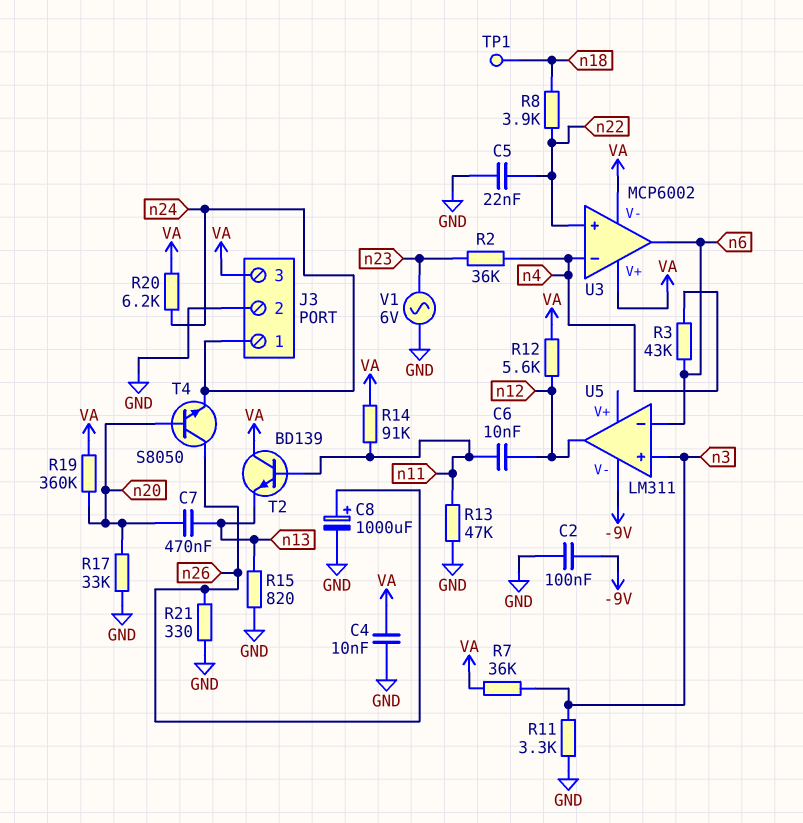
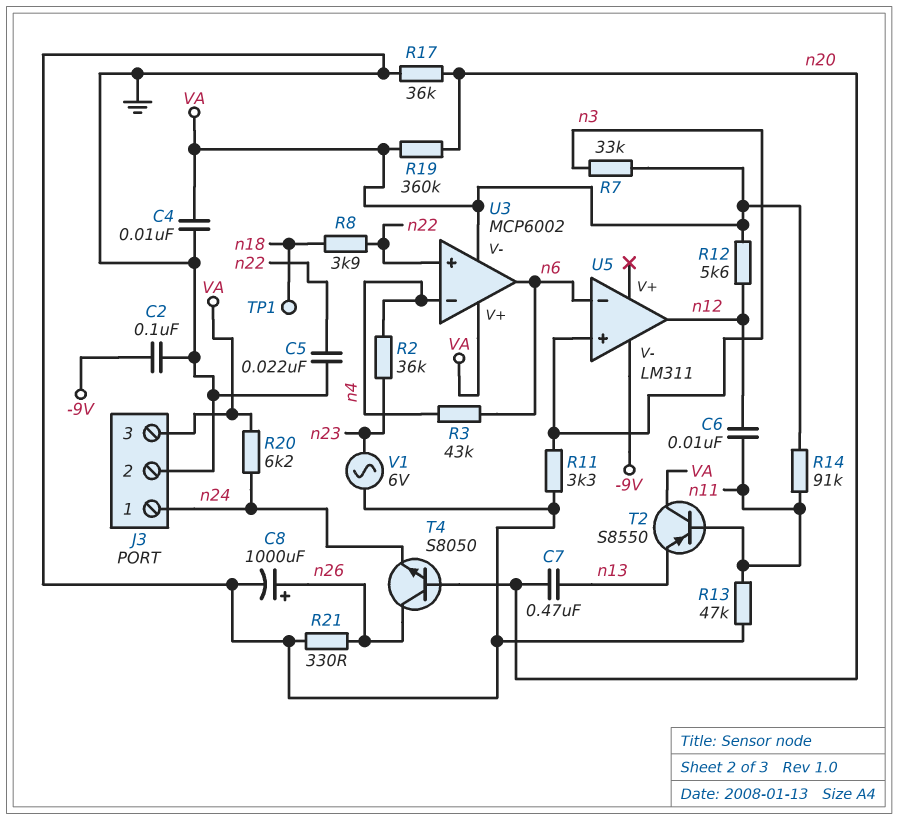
R7: 36k (VA, n3) -> 33k (VA, n3)
R15: 820 (GND, n13) -> none
R17: 33k (GND, n20) -> 36k (GND, n20)
T2: NPN BD139 (B n11, C VA, E n13) -> PNP S8550 (B n11, C VA, E n13)

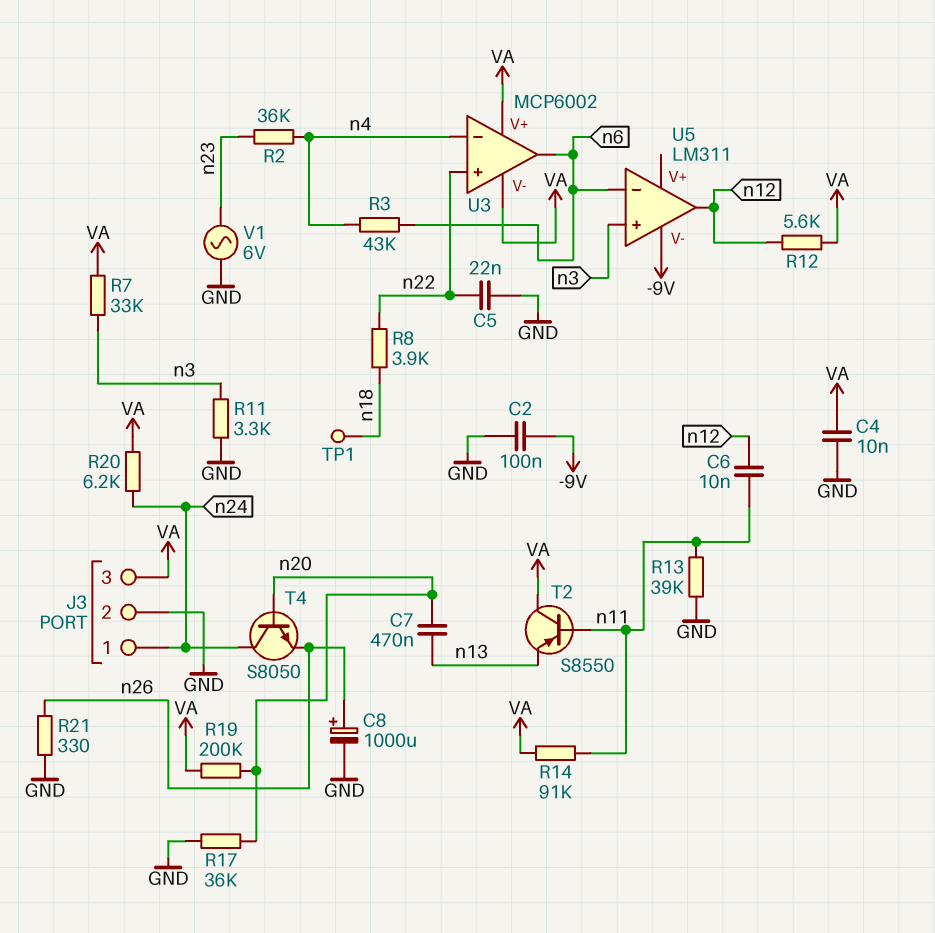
R13: 47k (GND, n11) -> 39k (GND, n11)
R19: 360k (VA, n20) -> 200k (VA, n20)
T4: NPN S8050 (B n20, C n26, E n24) -> NPN S8050 (B n20, C n24, E n26)

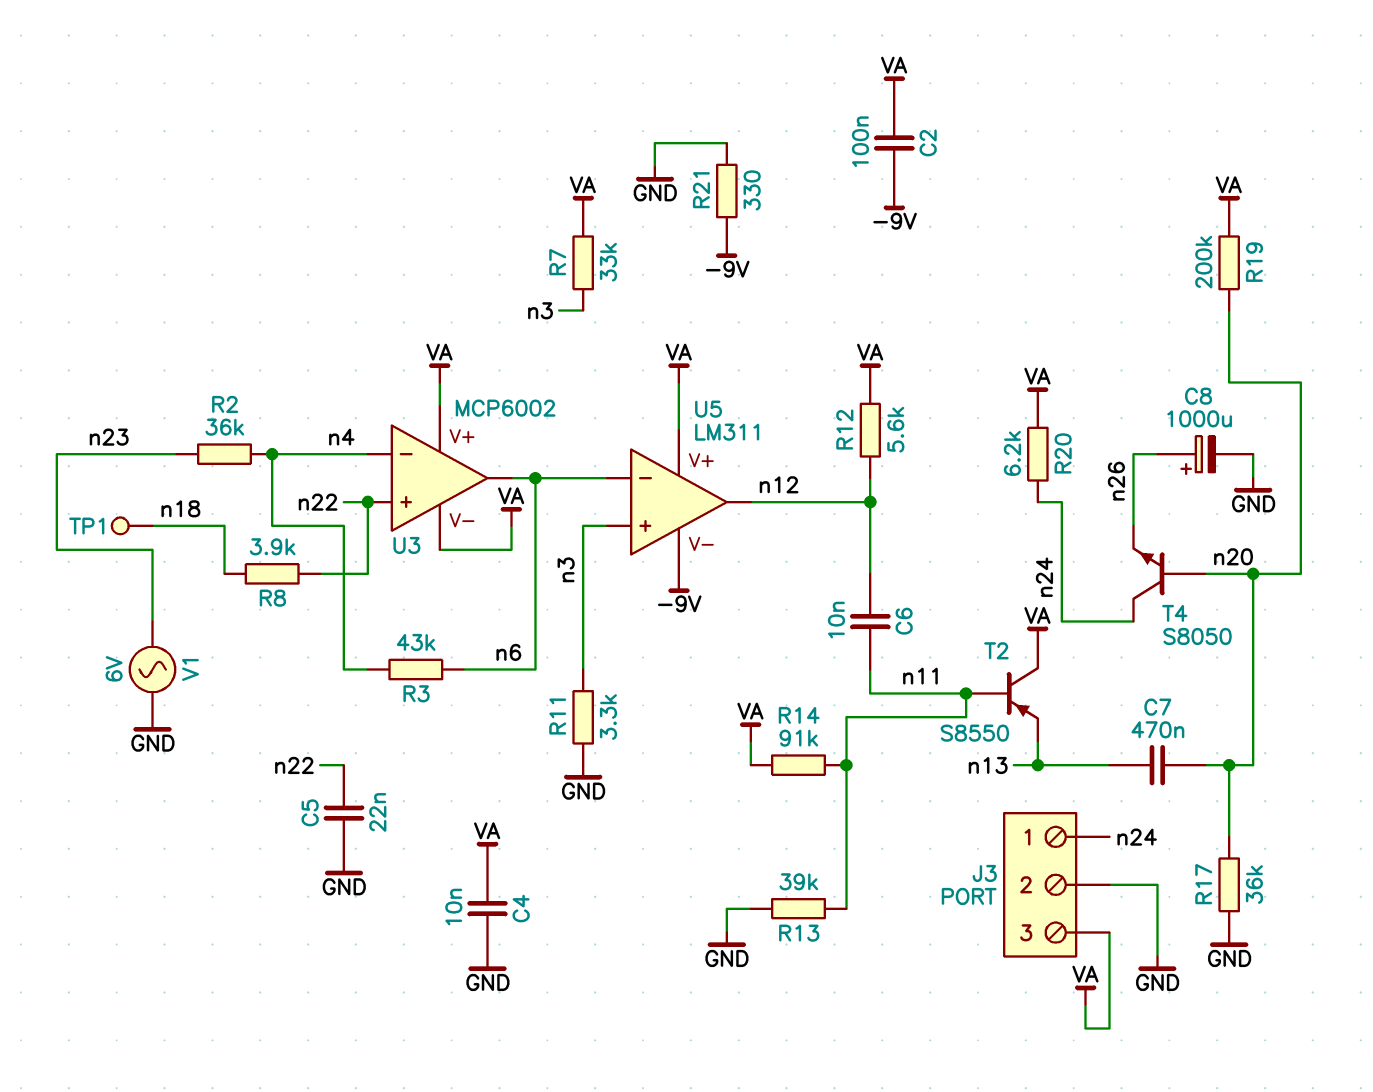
C2: 100nF (-9V, GND) -> 100nF (-9V, VA)
R21: 330 (GND, n26) -> 330 (-9V, GND)
U5 pin V+: none -> VA

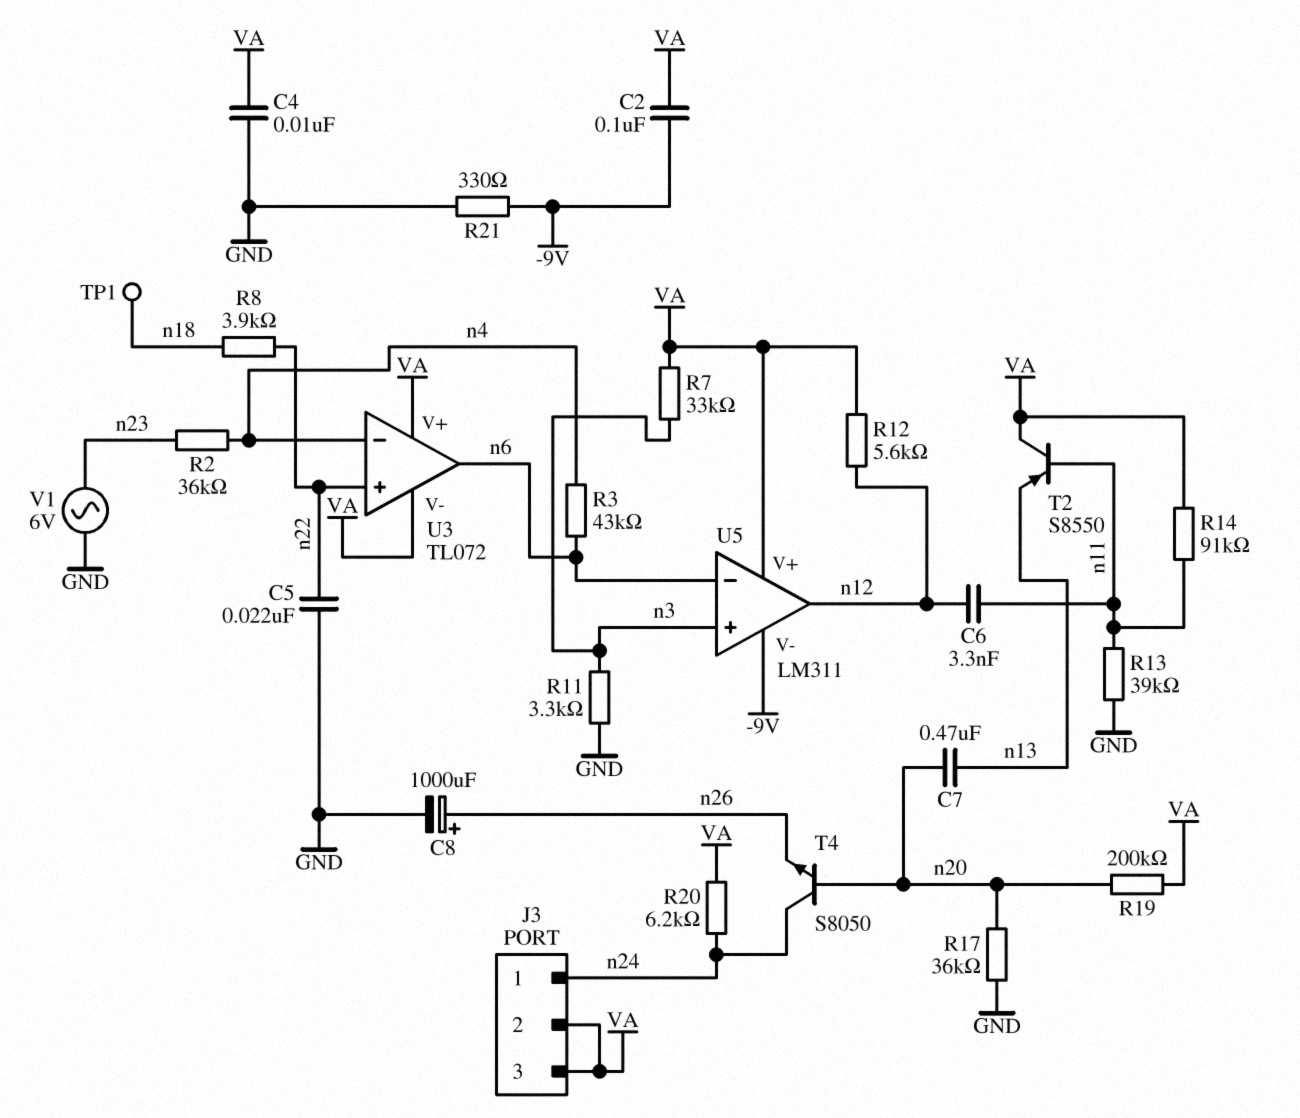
C6: 10nF (n11, n12) -> 3.3nF (n11, n12)
J3 pin 2: GND -> VA
U3: MCP6002 -> TL072

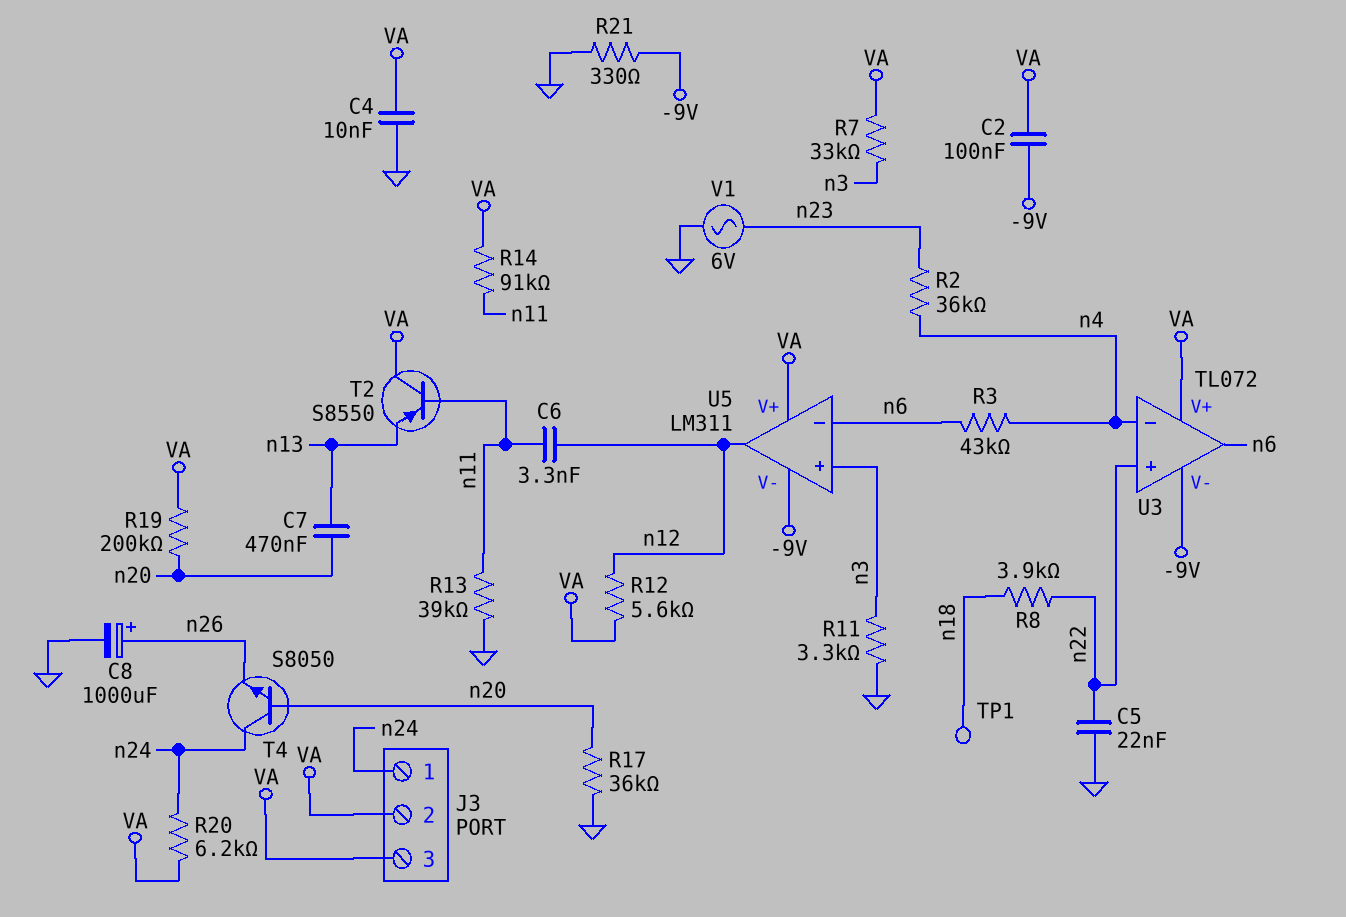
U3 pin V-: VA -> -9V

